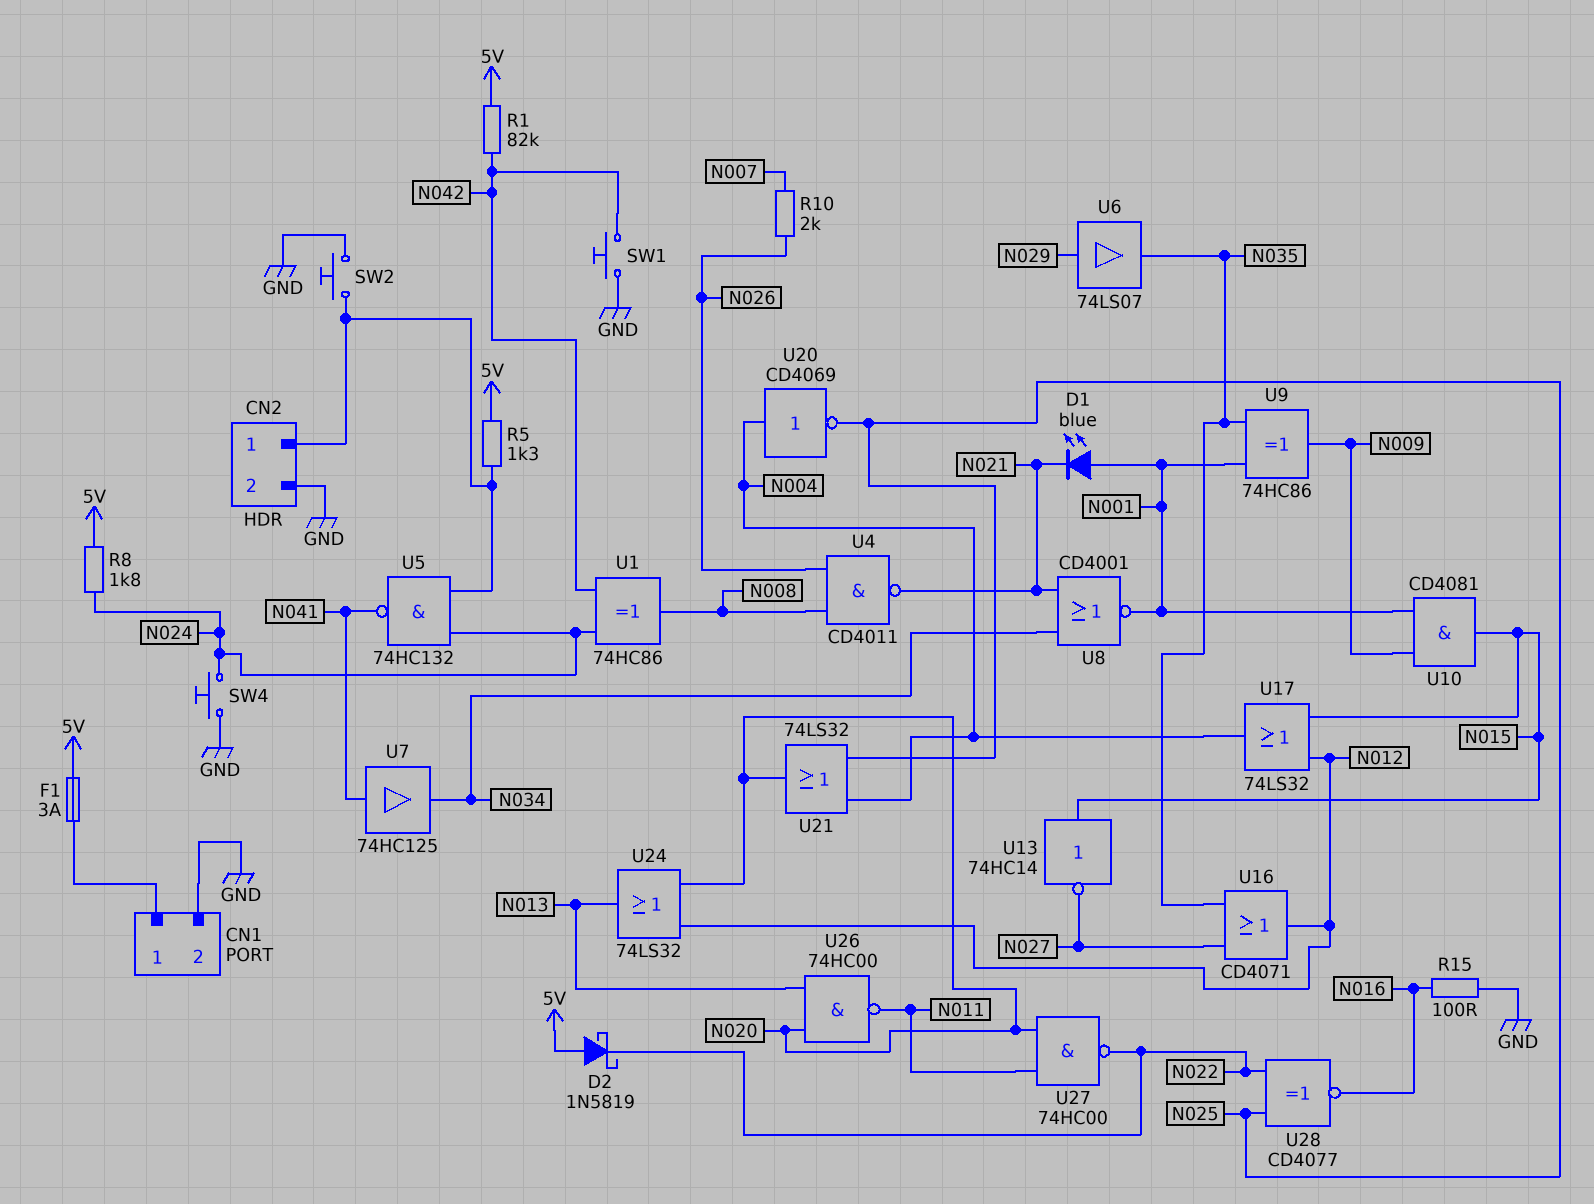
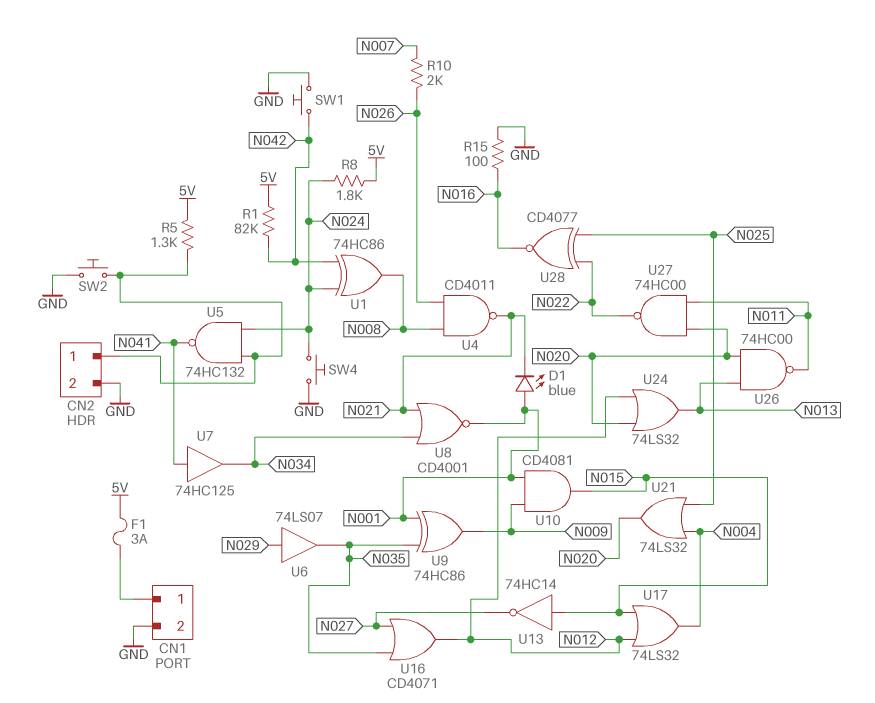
D2: schottky 1N5819 (A 5V, K N022) -> none
U20: NOT CD4069 (in N004, out N025) -> none

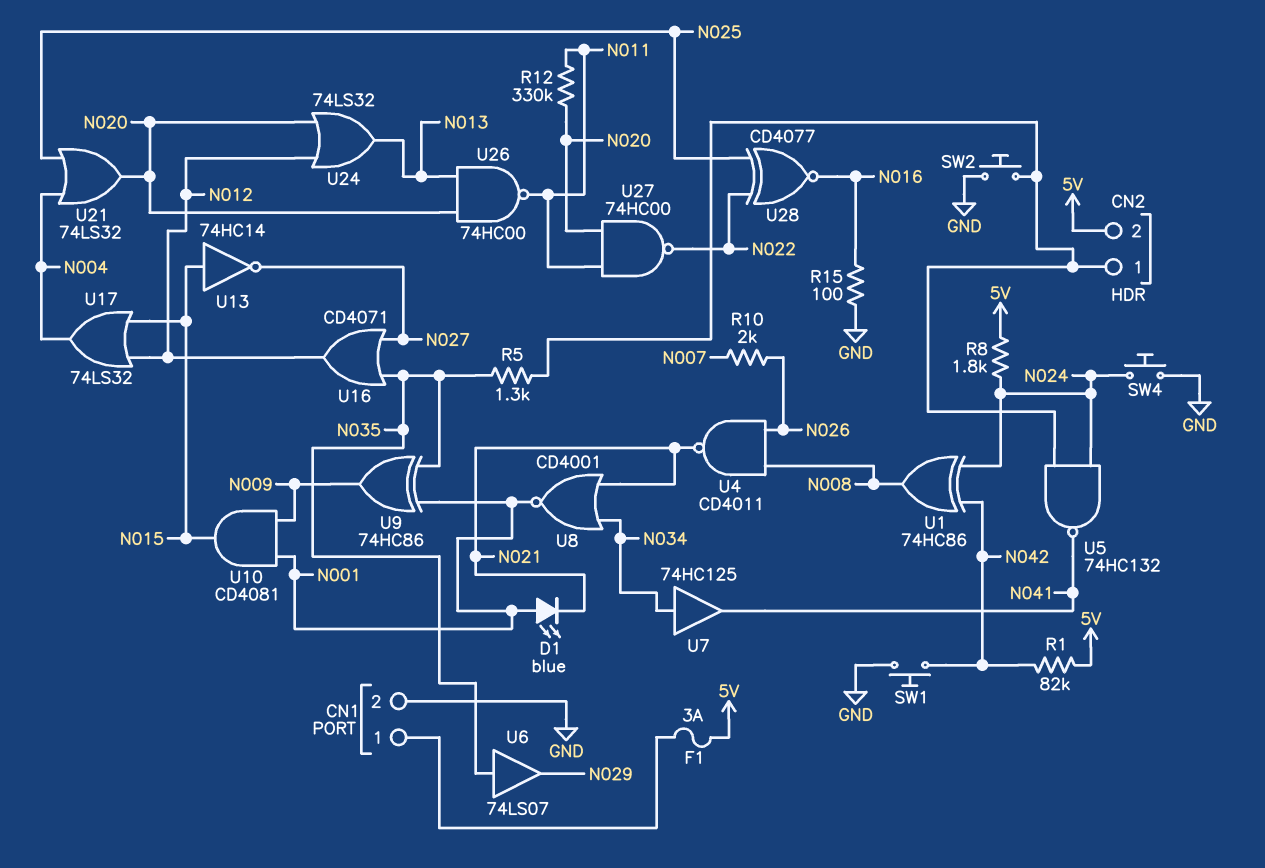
CN2 pin 2: GND -> 5V
R5: 1.3k (5V, CN2/1) -> 1.3k (CN2/1, N035)
R12: none -> 330k (N011, N020)
U6: buffer 74LS07 (in N029, out N035) -> buffer 74LS07 (in N035, out N029)
U7: buffer 74HC125 (in N041, out N034) -> buffer 74HC125 (in N034, out N041)

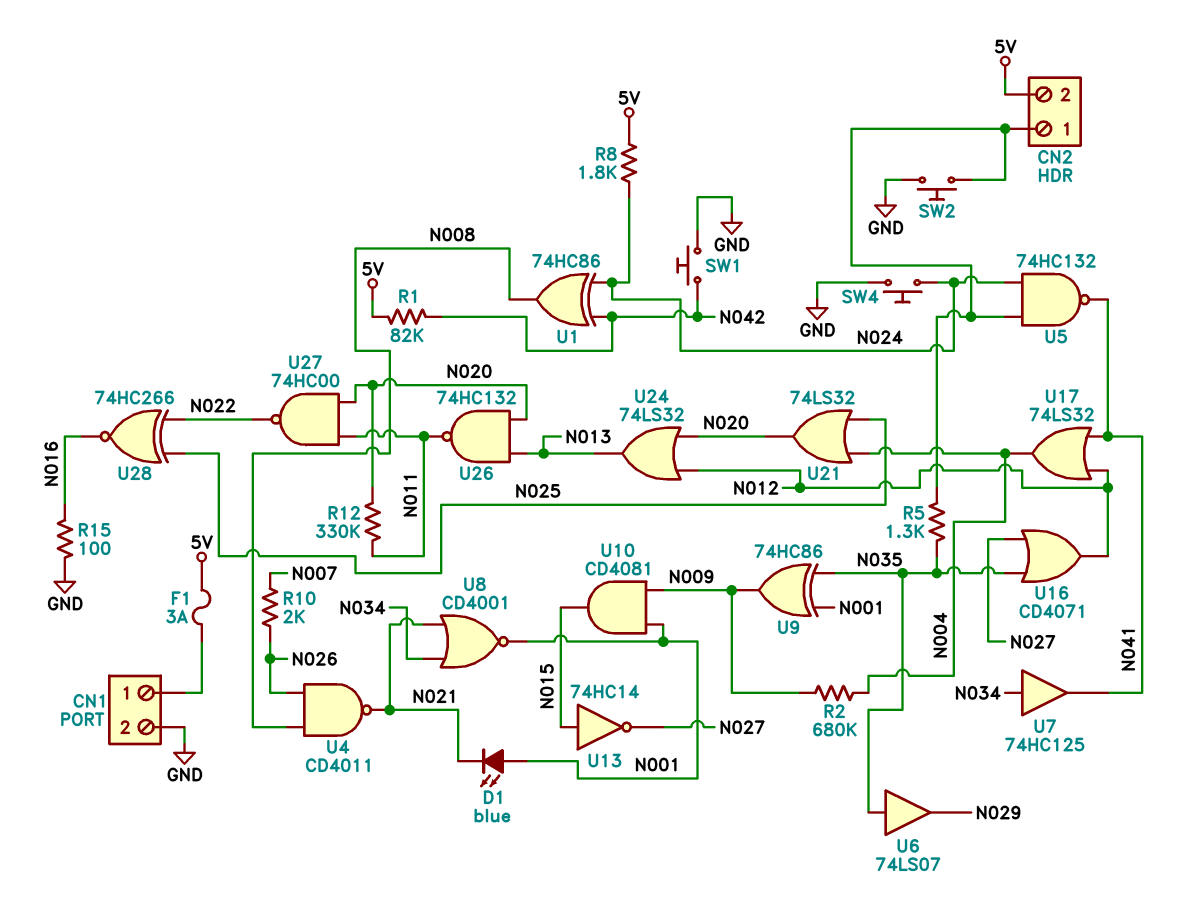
R2: none -> 680k (N004, N009)
U17: OR 74LS32 (in N012, in N015, out N004) -> OR 74LS32 (in N012, in N041, out N004)
U26: NAND 74HC00 (in N013, in N020, out N011) -> NAND 74HC132 (in N013, in N020, out N011)
U28: XNOR CD4077 (in N022, in N025, out N016) -> XNOR 74HC266 (in N022, in N025, out N016)

